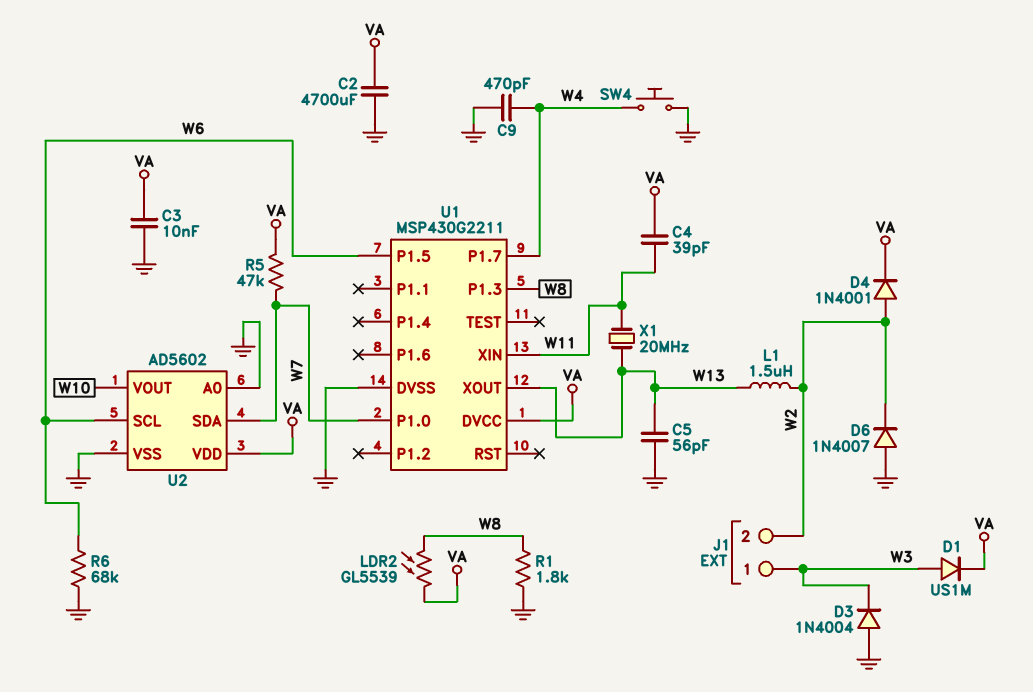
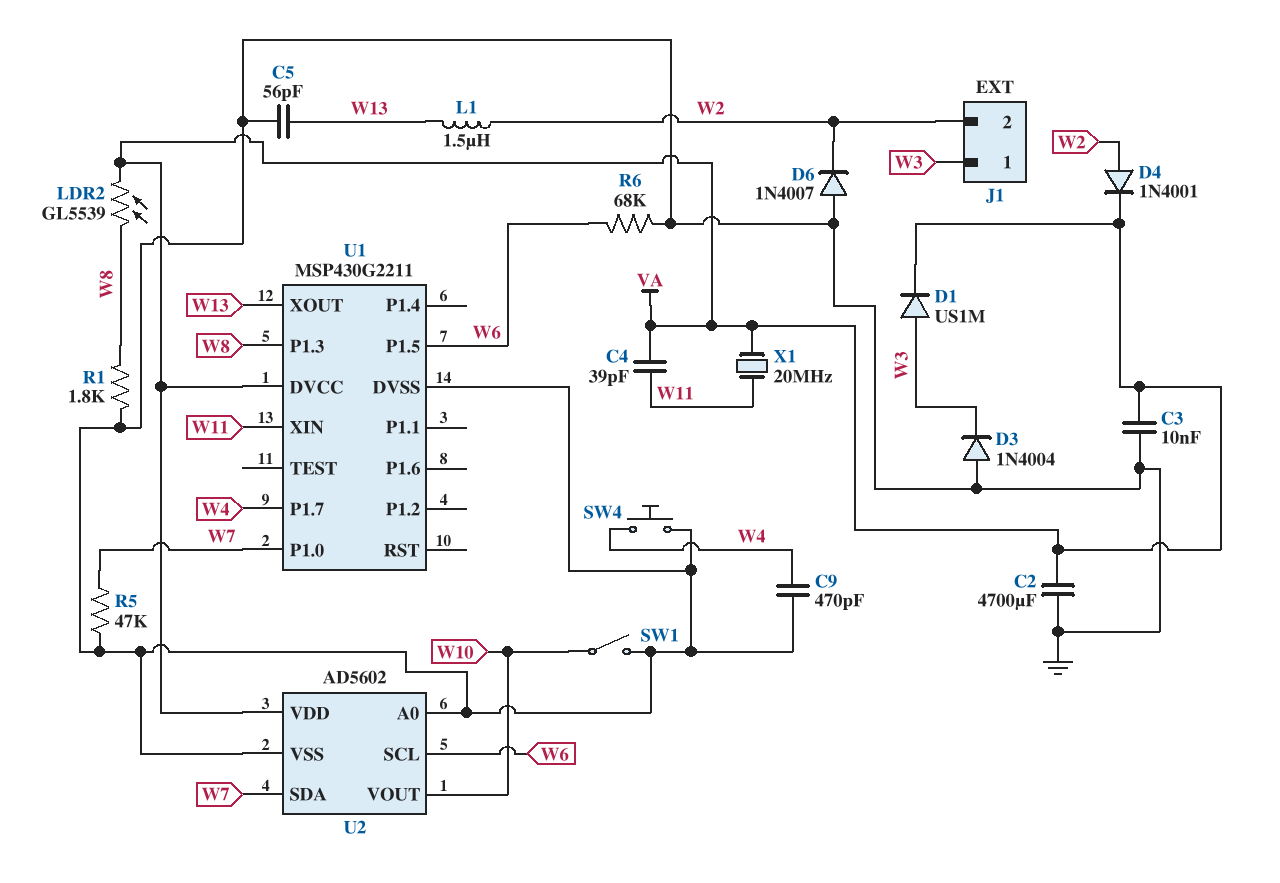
R5: 47k (VA, W7) -> 47k (GND, W7)
SW1: none -> switch (GND, W10)
X1: 20MHz (W11, W13) -> 20MHz (VA, W11)

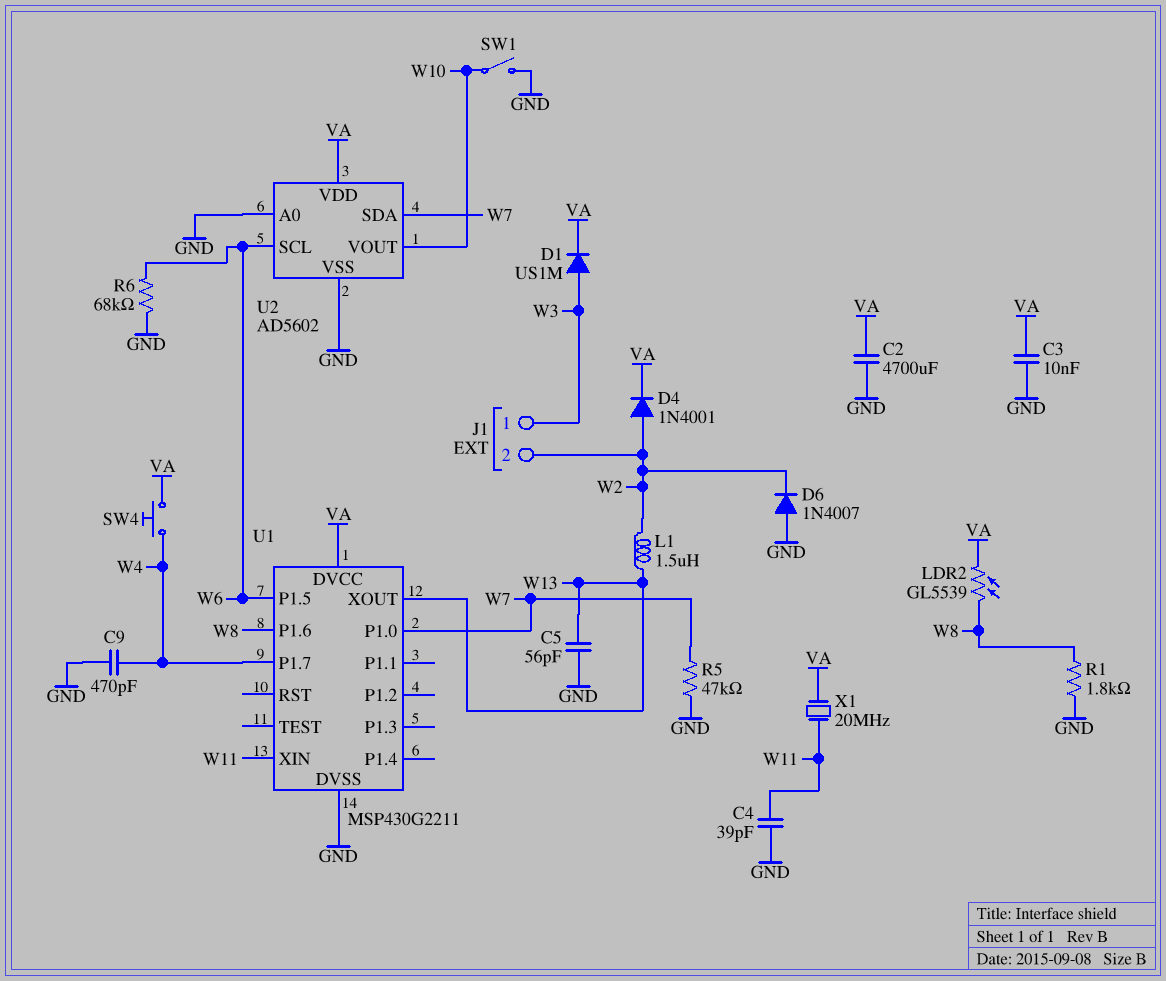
C4: 39pF (VA, W11) -> 39pF (GND, W11)
D3: diode 1N4004 (A GND, K W3) -> none
SW4: button (GND, W4) -> button (VA, W4)
U1 pin P1.3: W8 -> none
U1 pin P1.6: none -> W8

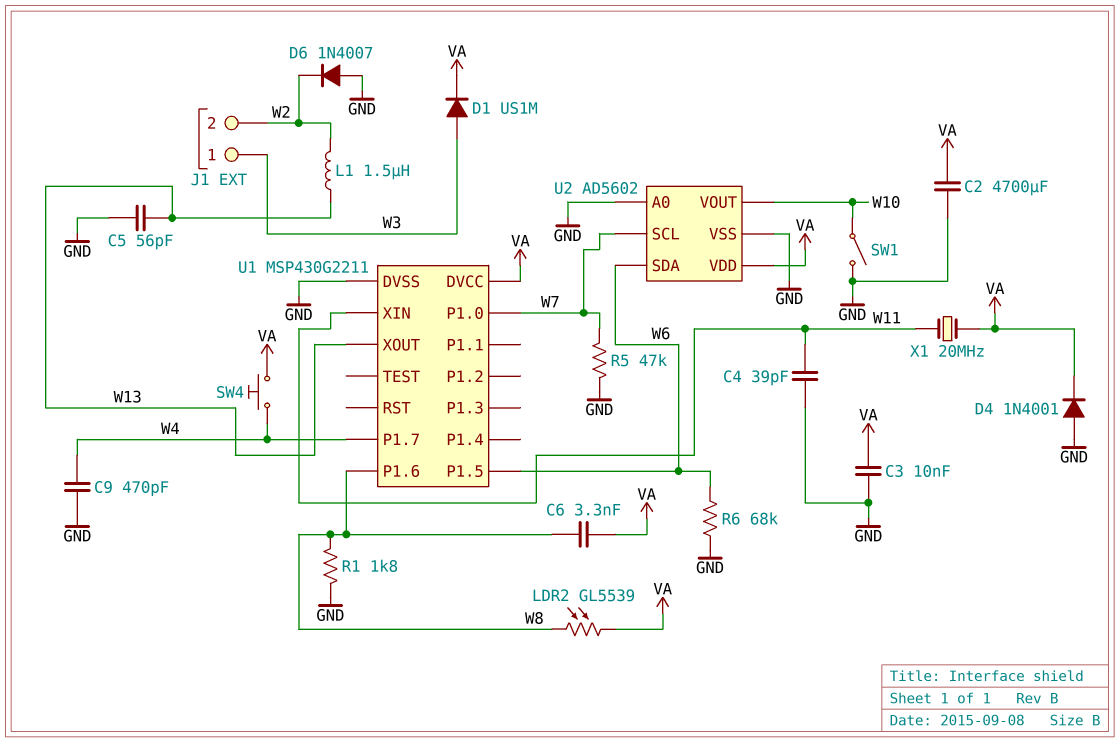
C6: none -> 3.3nF (VA, W8)
D4: diode 1N4001 (A W2, K VA) -> diode 1N4001 (A GND, K VA)
U2 pin SCL: W6 -> W7
U2 pin SDA: W7 -> W6

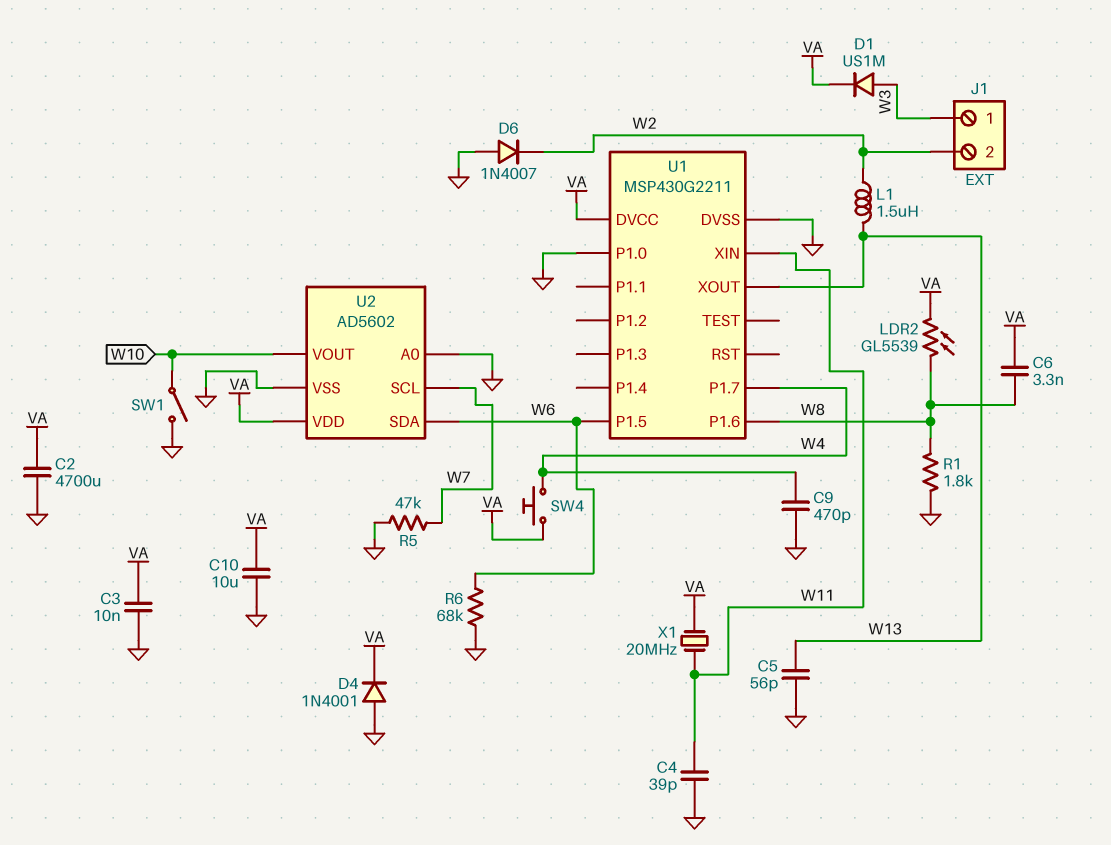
C10: none -> 10uF (GND, VA)
U1 pin P1.0: W7 -> GND

